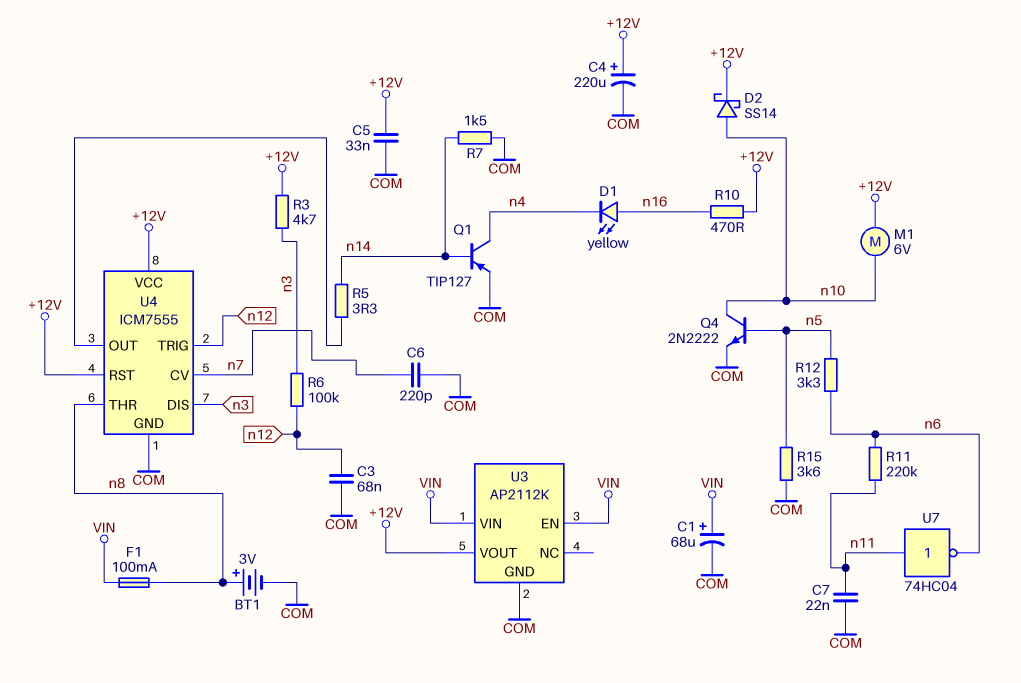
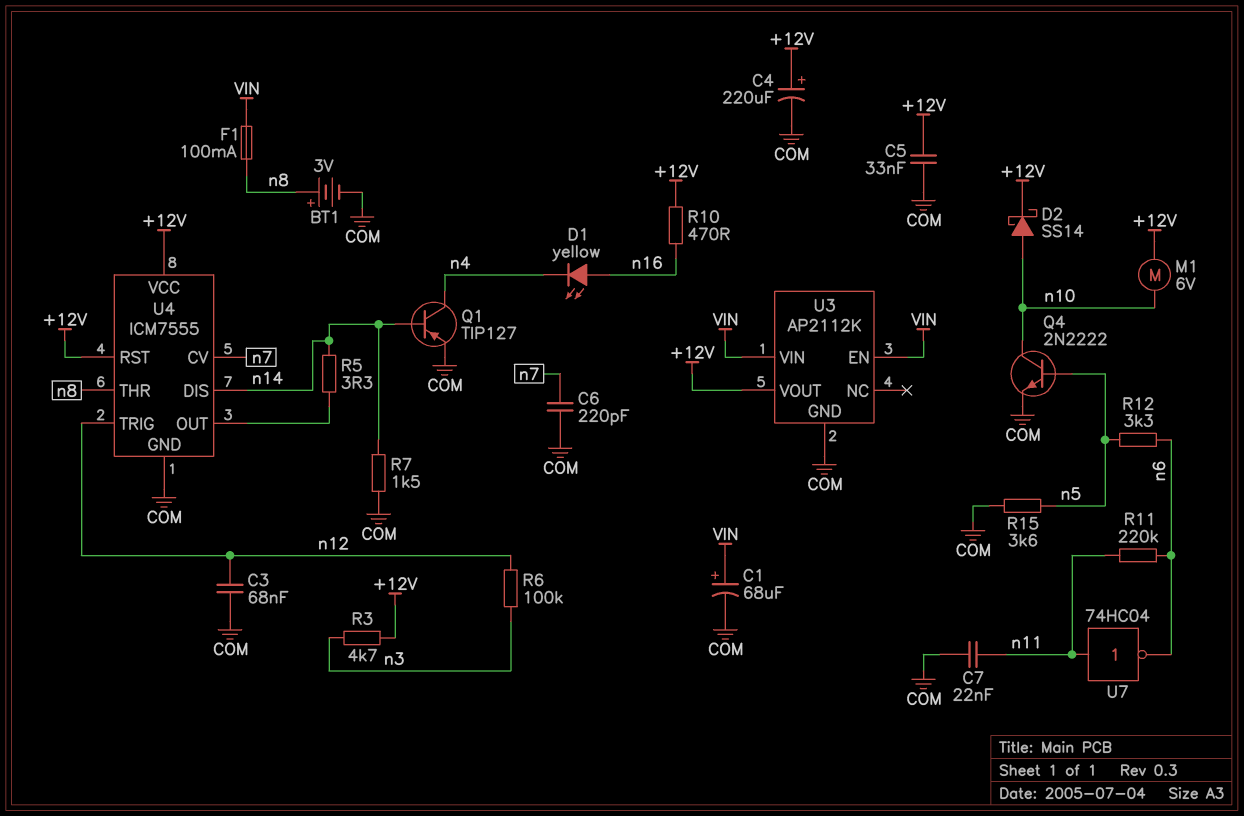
U4 pin DIS: n3 -> n14

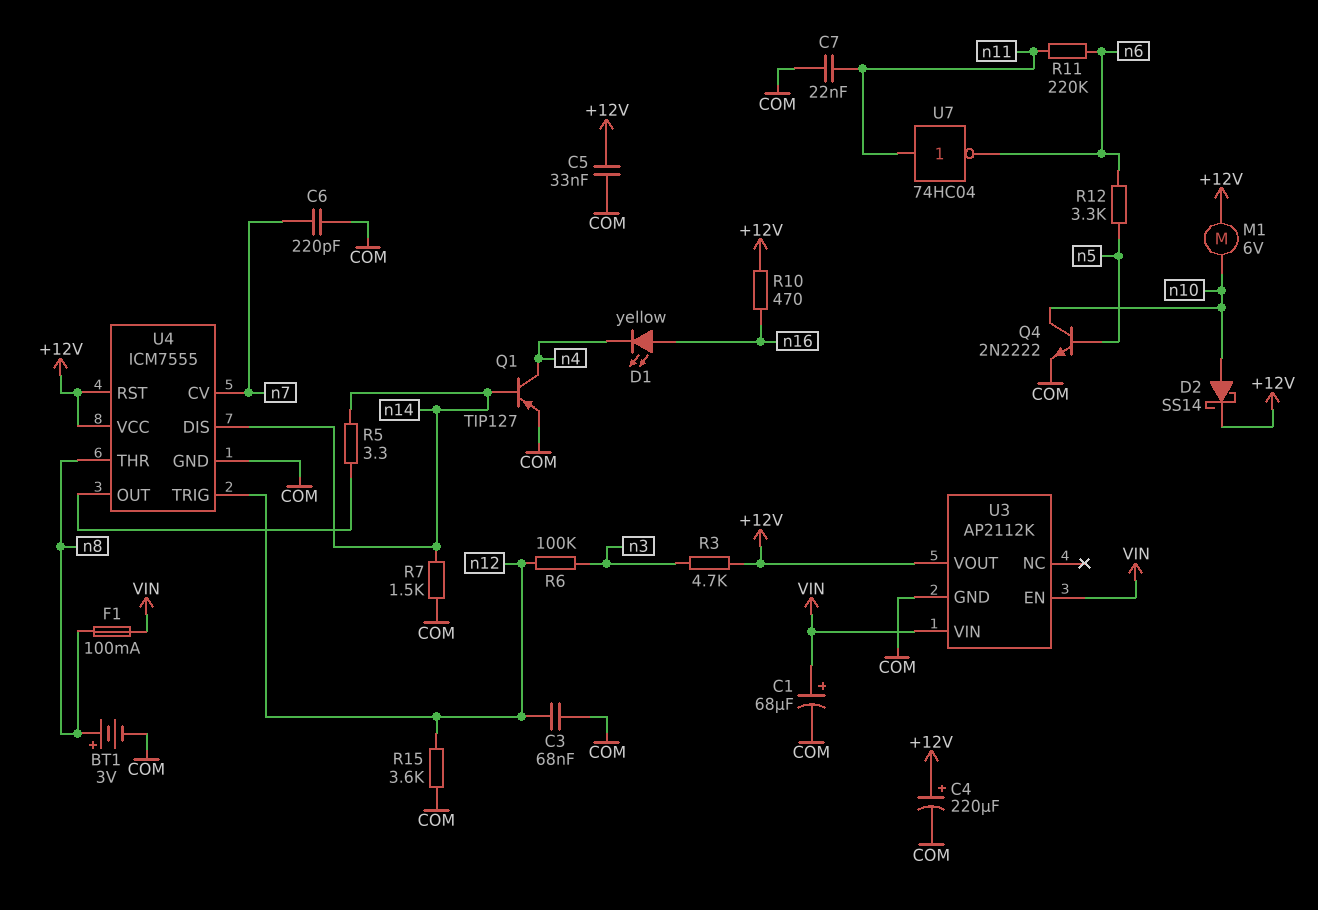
R15: 3.6k (COM, n5) -> 3.6k (COM, n12)

